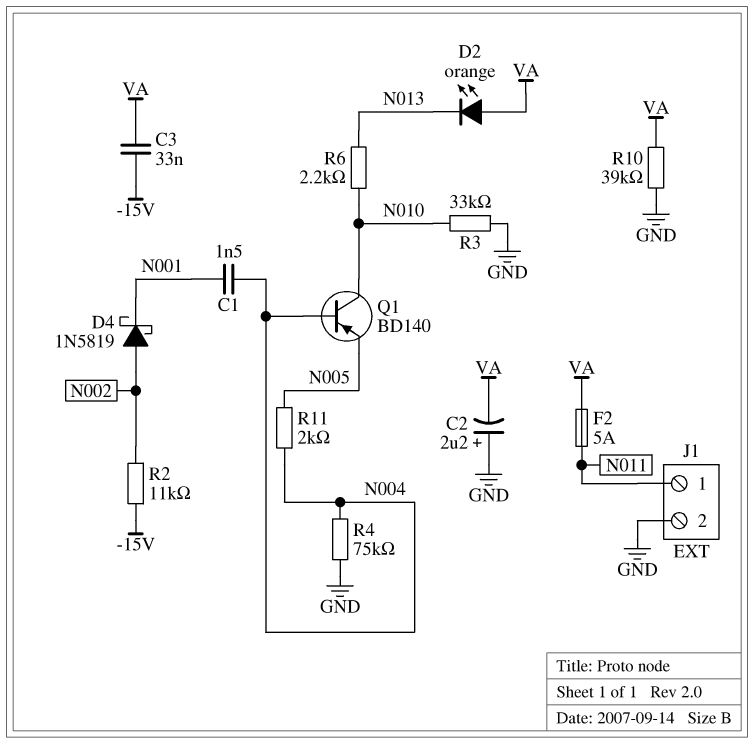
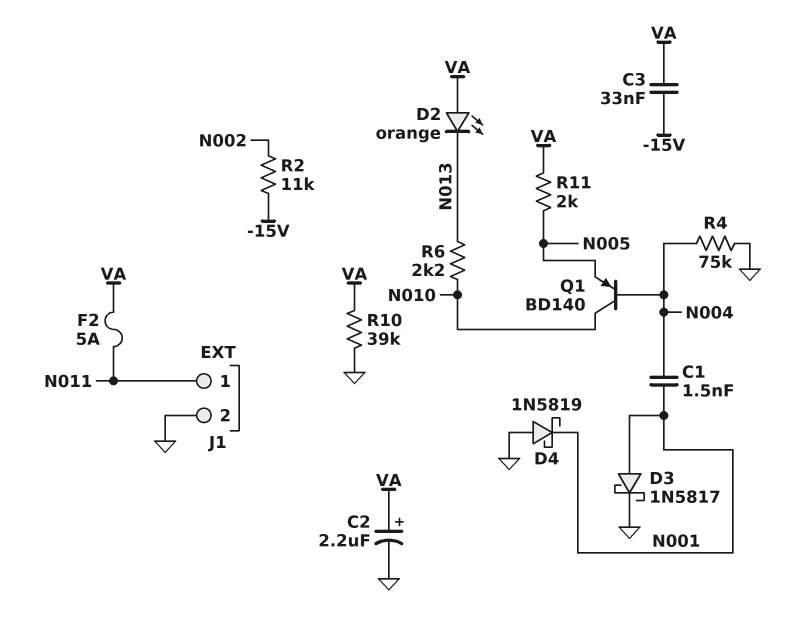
C2: 2.2uF (plus GND, minus VA) -> 2.2uF (plus VA, minus GND)
D3: none -> schottky 1N5817 (A N001, K GND)
D4: schottky 1N5819 (A N002, K N001) -> schottky 1N5819 (A GND, K N001)
R3: 33k (GND, N010) -> none
R11: 2k (N004, N005) -> 2k (N005, VA)

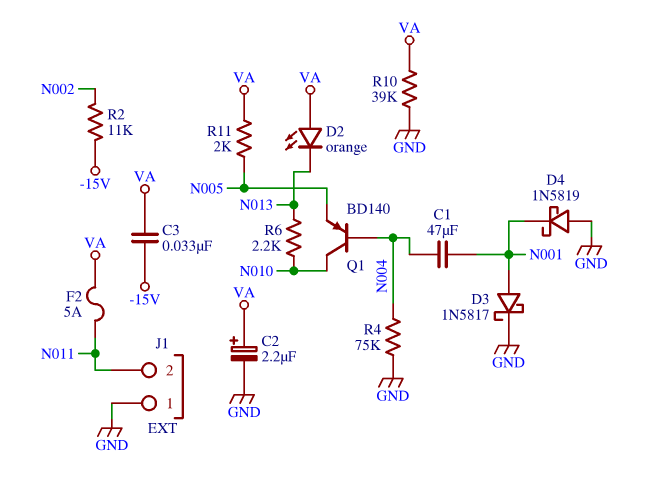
C1: 1.5nF (N001, N004) -> 47uF (N001, N004)
J1 pin 1: N011 -> GND
J1 pin 2: GND -> N011

